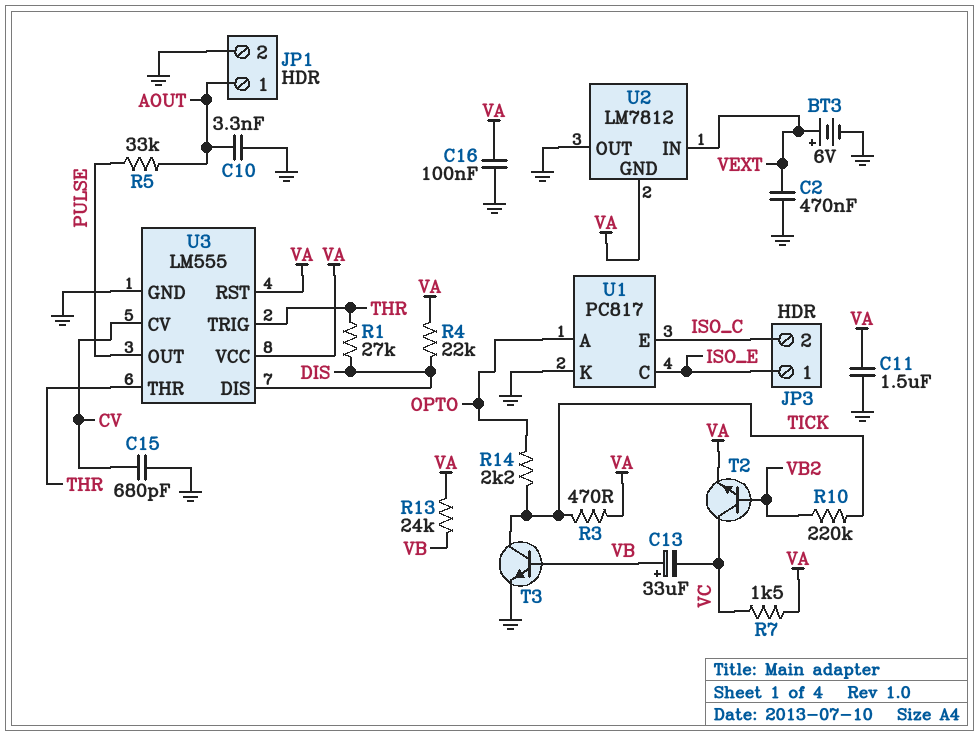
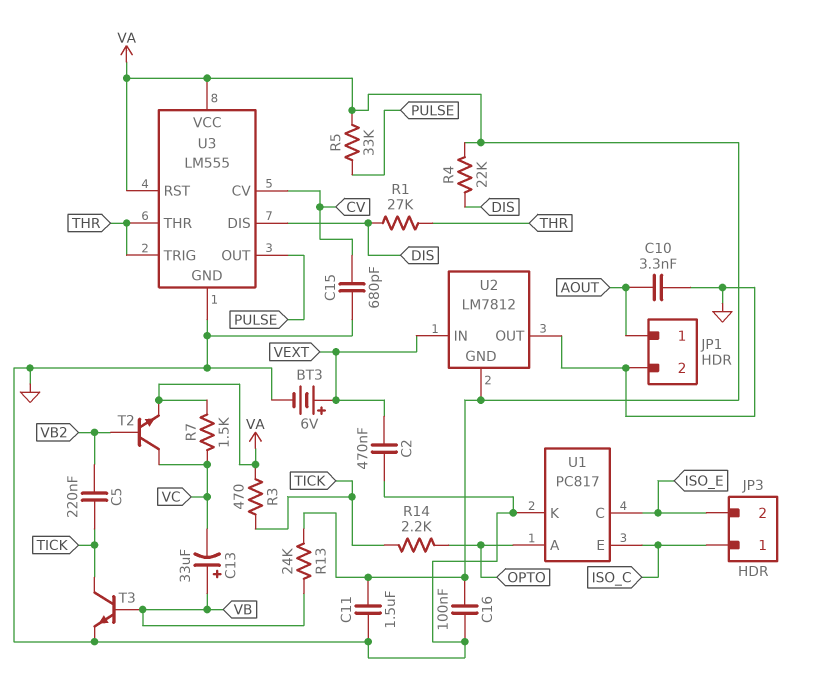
C5: none -> 220nF (TICK, VB2)
JP3 pin 1: ISO_E -> ISO_C
JP3 pin 2: ISO_C -> ISO_E
R5: 33k (AOUT, PULSE) -> 33k (PULSE, VA)
R10: 220k (TICK, VB2) -> none

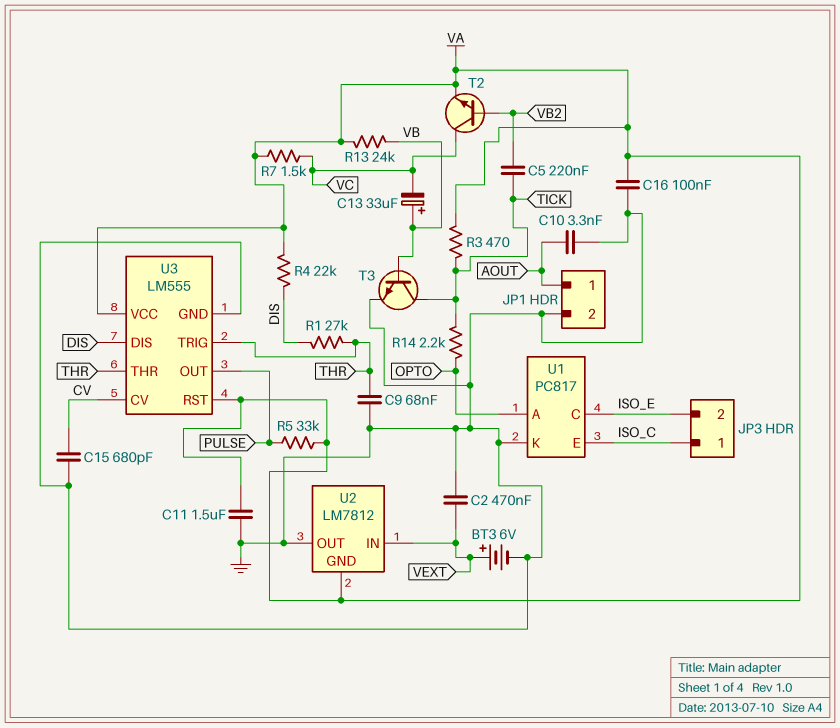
C9: none -> 68nF (GND, THR)

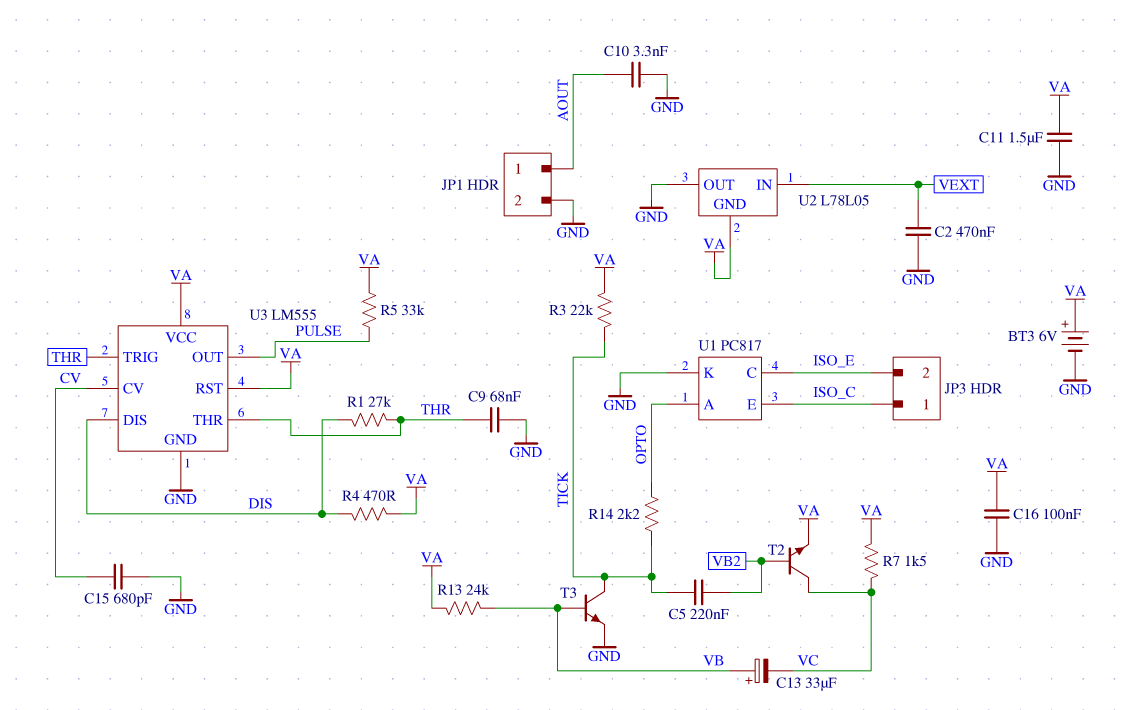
BT3: 6V (plus VEXT, minus GND) -> 6V (plus VA, minus GND)
R3: 470 (TICK, VA) -> 22k (TICK, VA)
R4: 22k (DIS, VA) -> 470 (DIS, VA)
U2: LM7812 -> L78L05

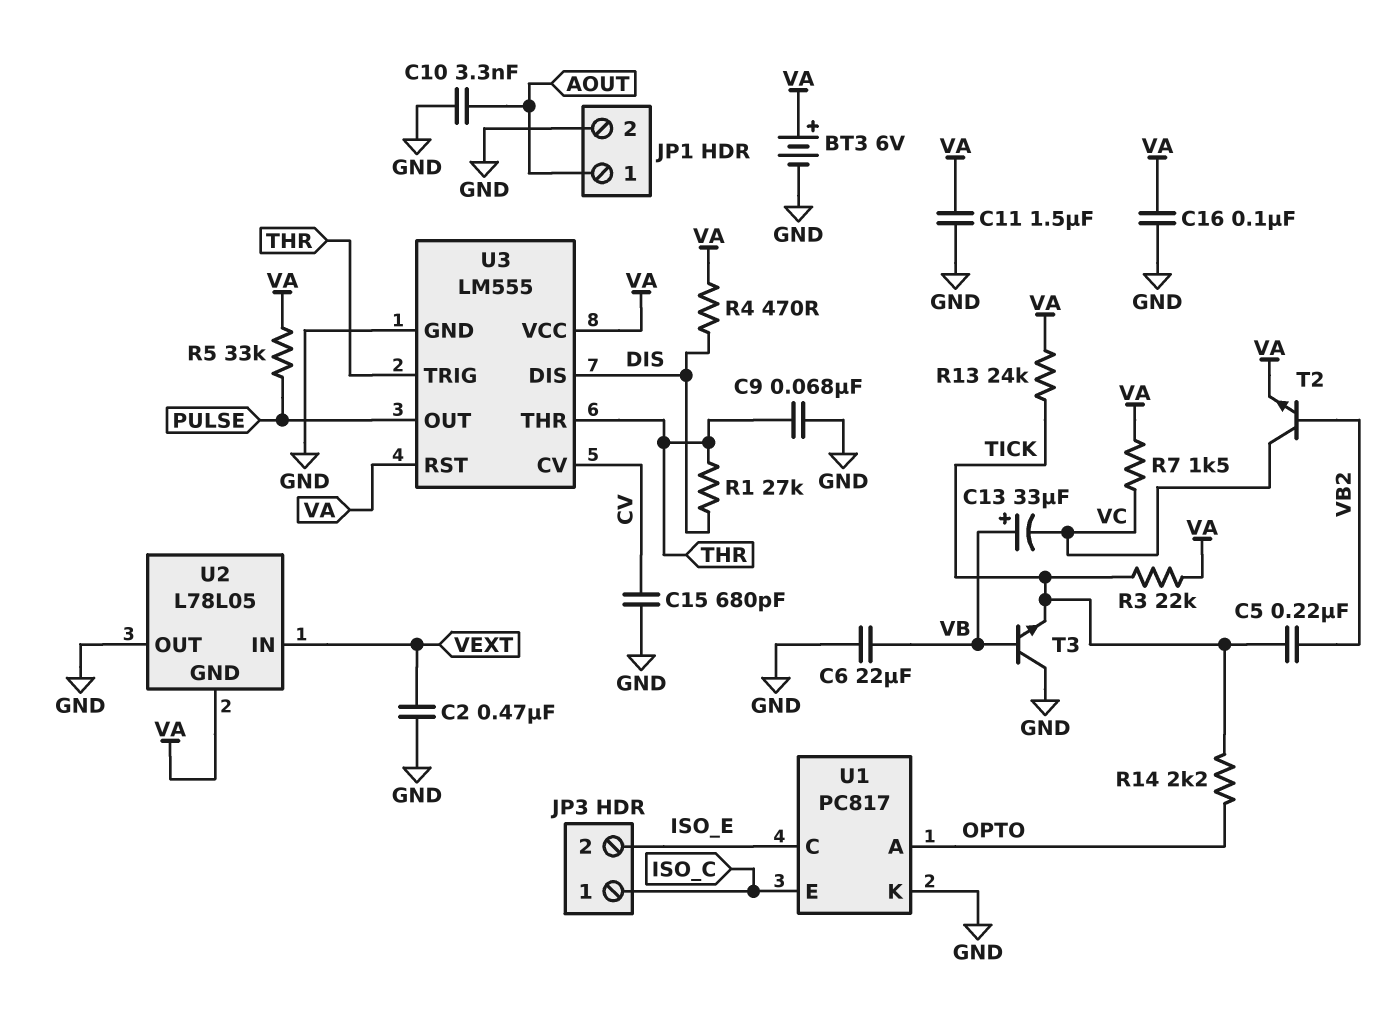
C6: none -> 22uF (GND, VB)
R13: 24k (VA, VB) -> 24k (TICK, VA)
T3: NPN (B VB, C TICK, E GND) -> NPN (B VB, C GND, E TICK)

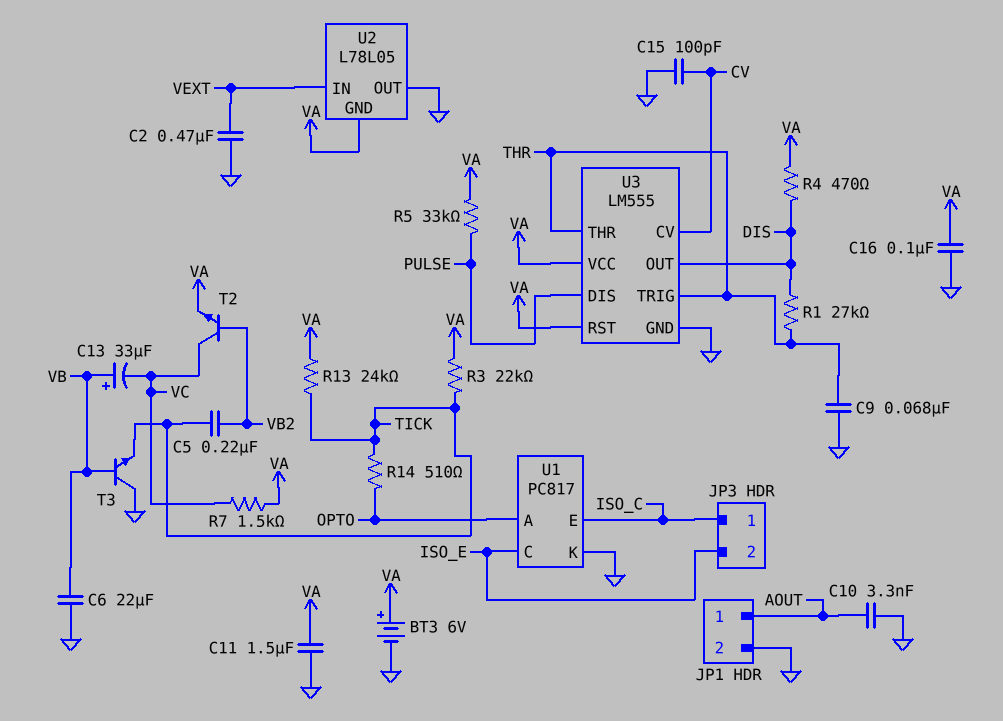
C15: 680pF (CV, GND) -> 100pF (CV, GND)
R14: 2.2k (OPTO, TICK) -> 510 (OPTO, TICK)
U3 pin DIS: DIS -> PULSE
U3 pin OUT: PULSE -> DIS

